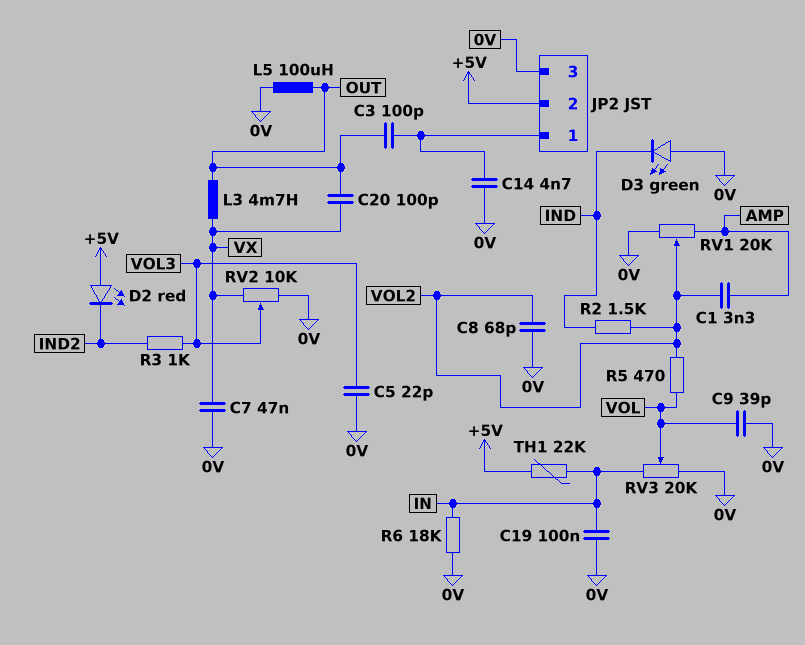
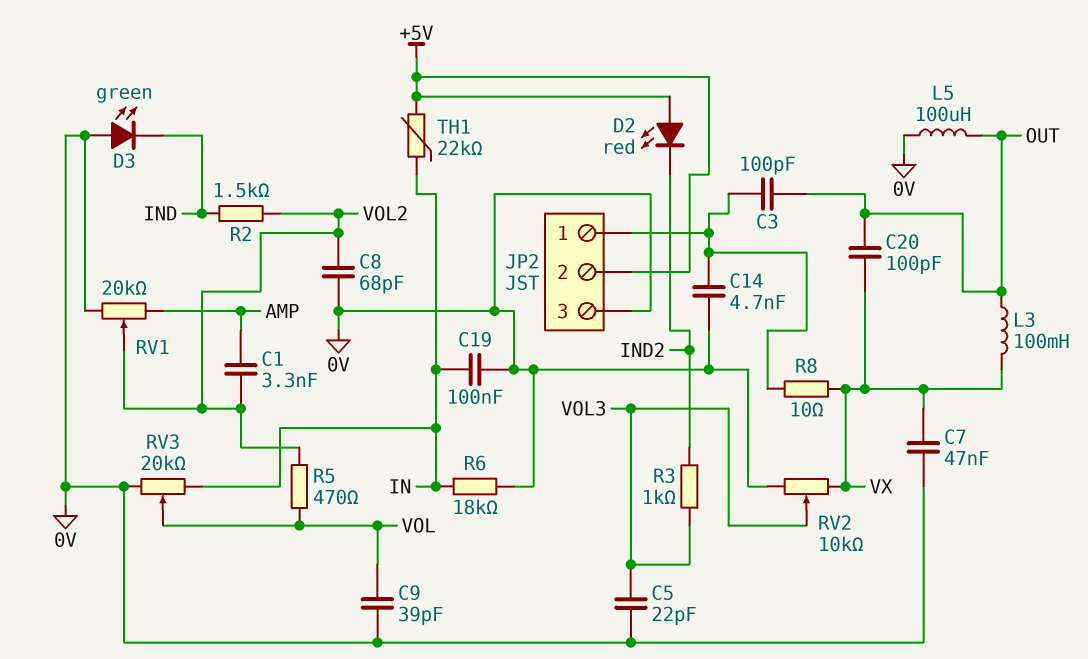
L3: 4.7mH (OUT, VX) -> 100mH (OUT, VX)
R8: none -> 10 (JP2/1, VX)

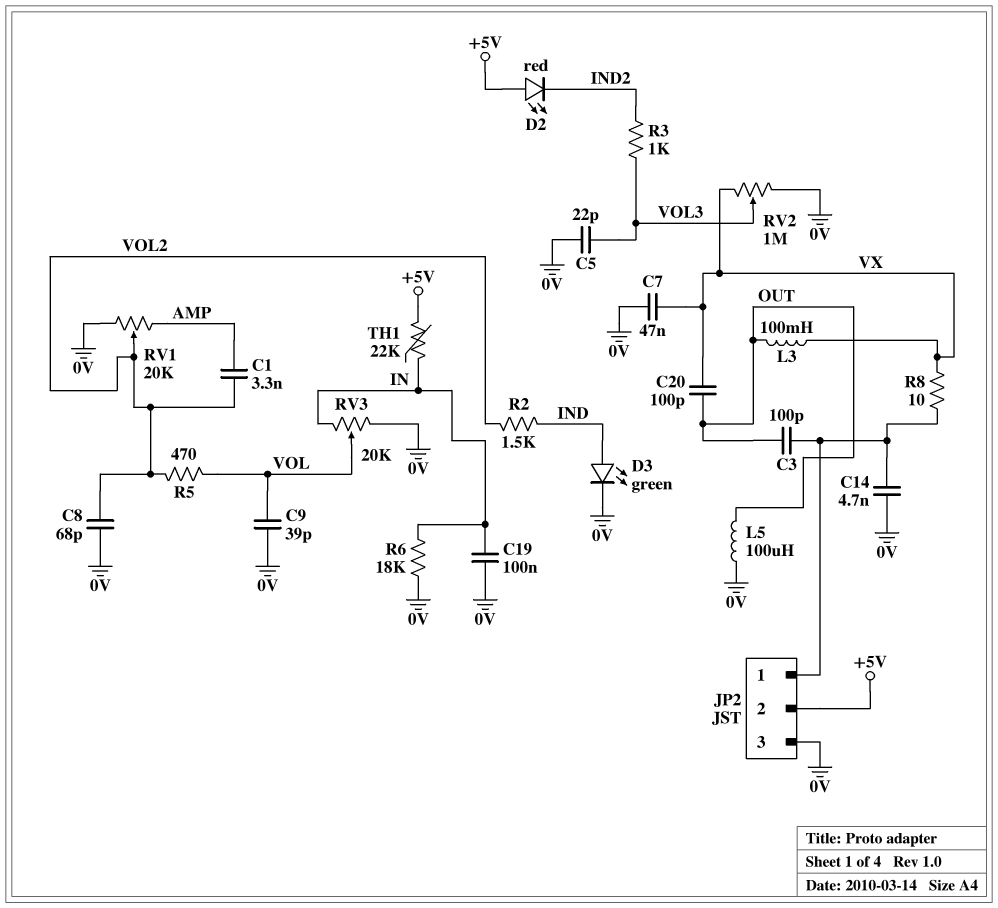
D3: LED green (A 0V, K IND) -> LED green (A IND, K 0V)
RV2: 10k (0V, VX, wiper VOL3) -> 1M (0V, VX, wiper VOL3)

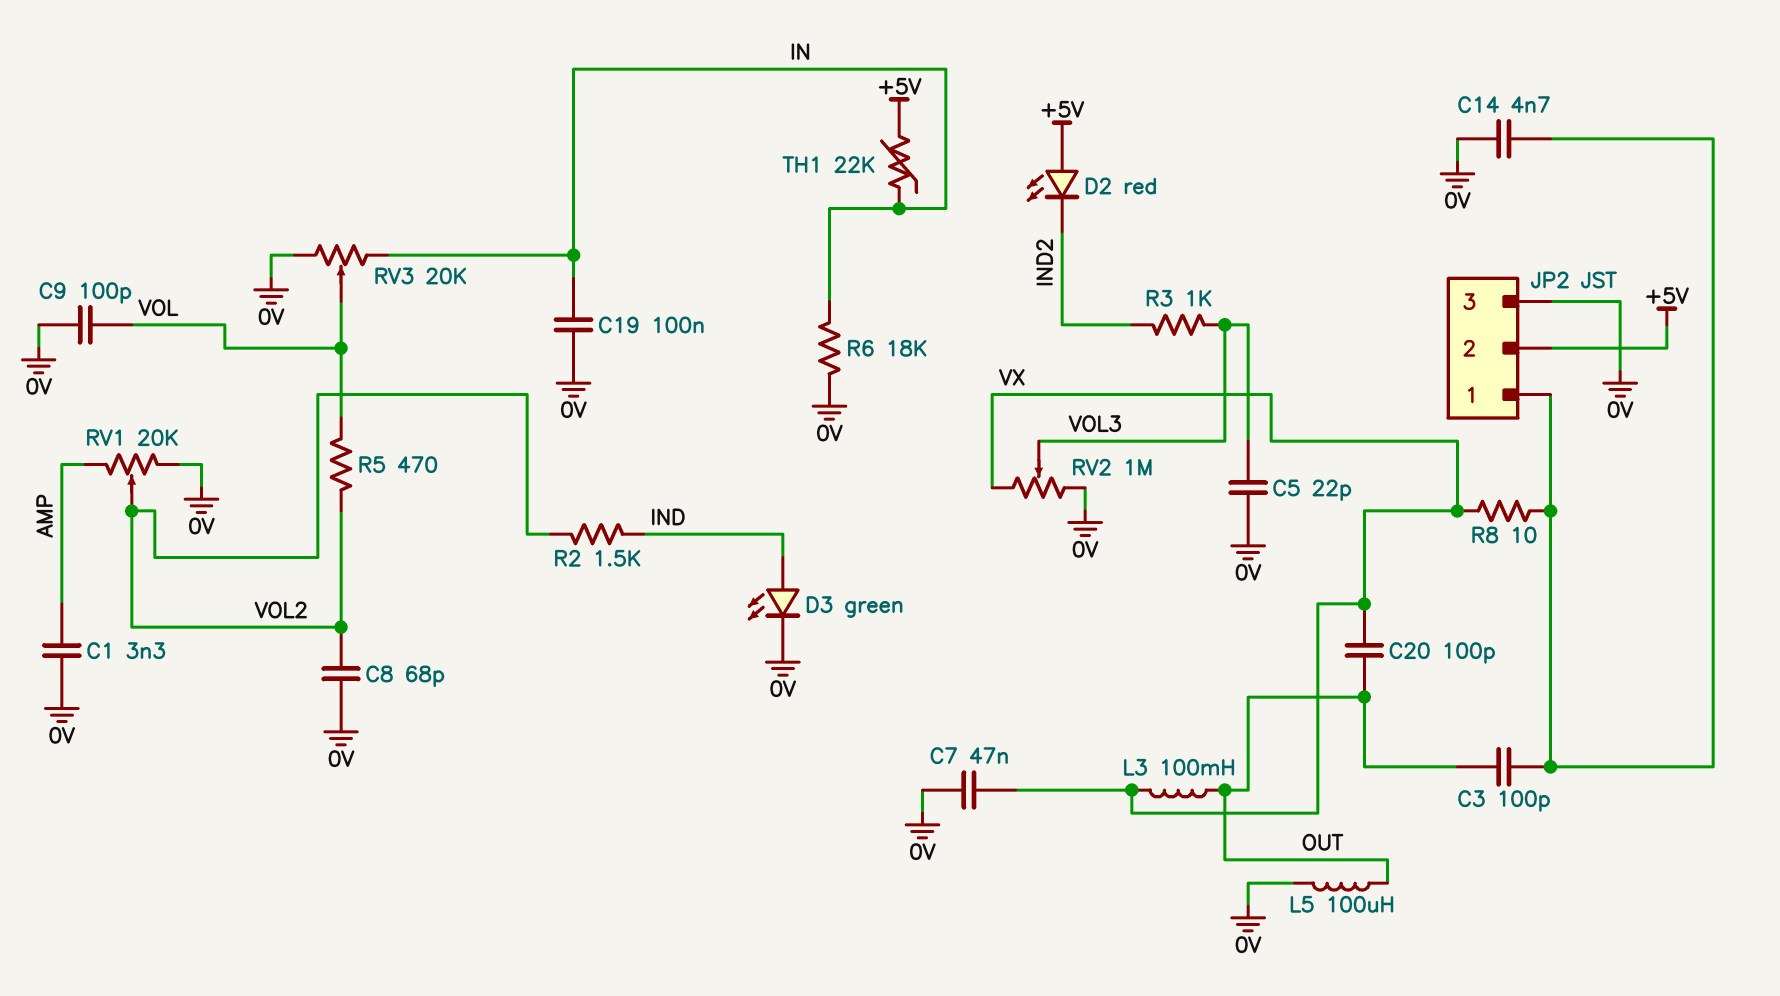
C1: 3.3nF (AMP, VOL2) -> 3.3nF (0V, AMP)
C9: 39pF (0V, VOL) -> 100pF (0V, VOL)

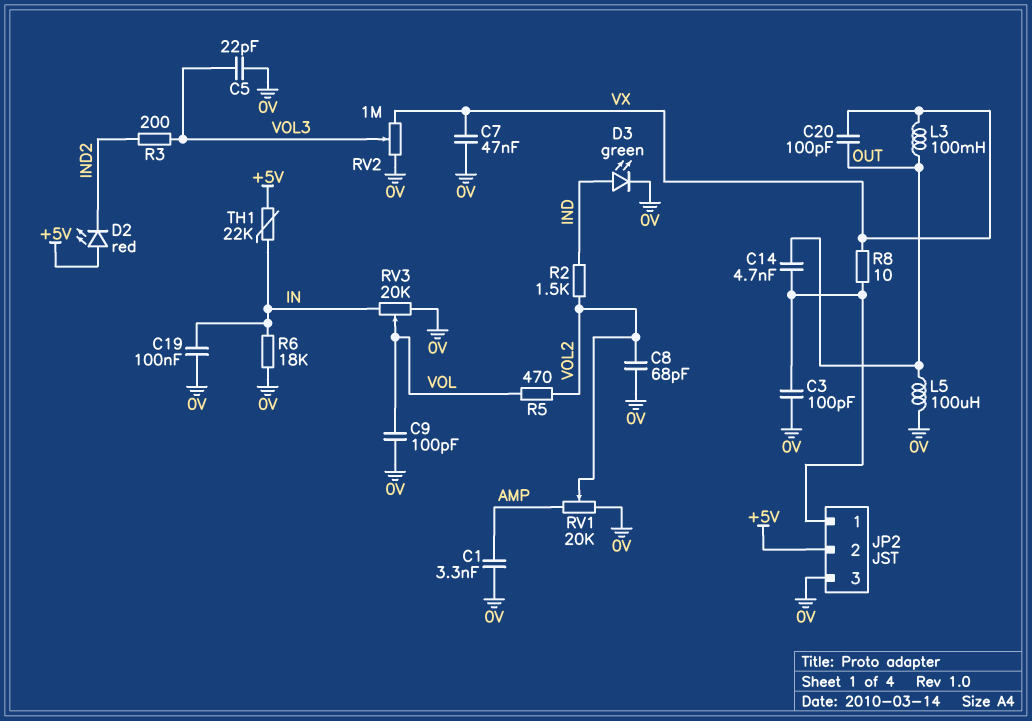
C3: 100pF (JP2/1, OUT) -> 100pF (0V, JP2/1)
C14: 4.7nF (0V, JP2/1) -> 4.7nF (JP2/1, OUT)
R3: 1k (IND2, VOL3) -> 200 (IND2, VOL3)

